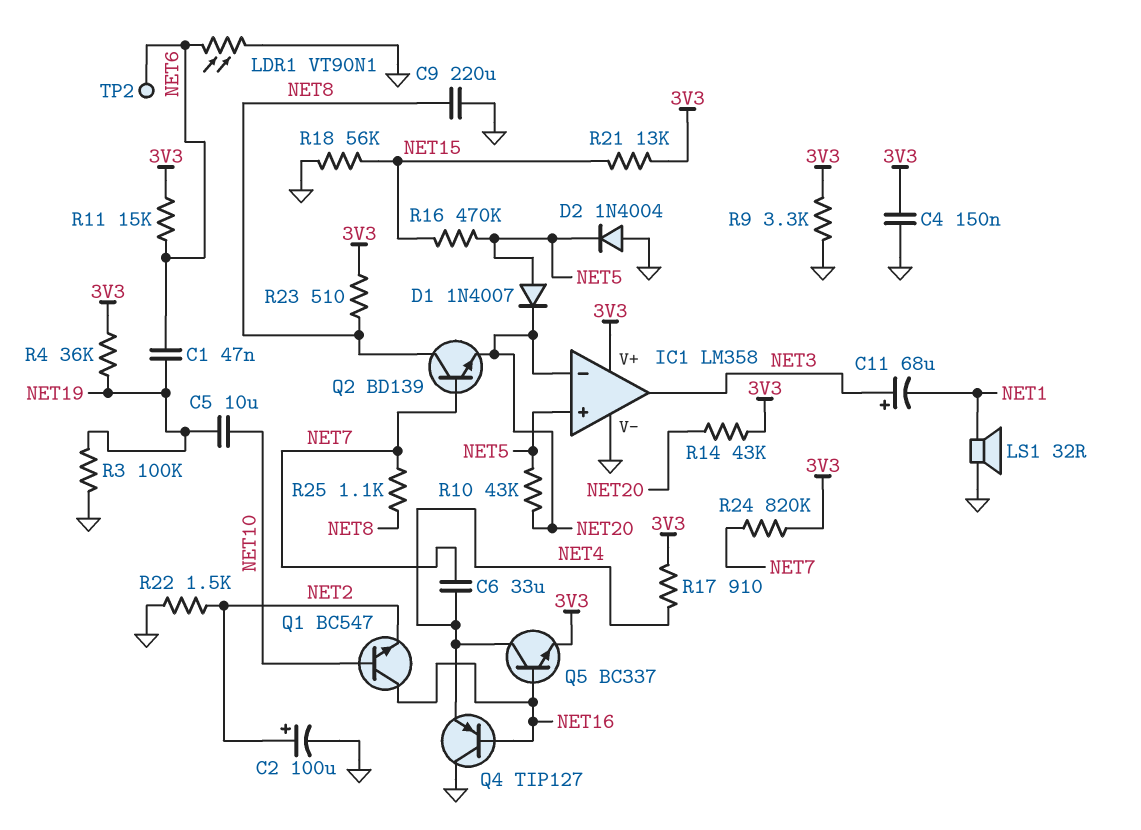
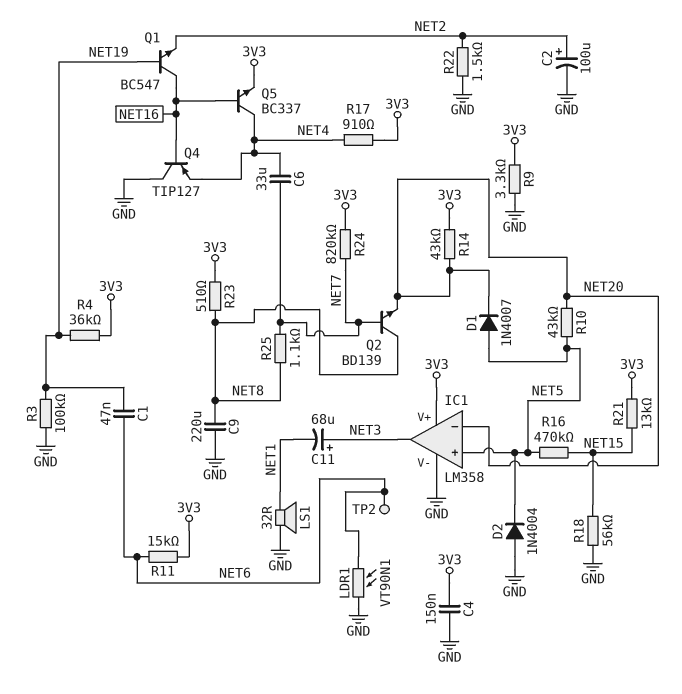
C5: 10uF (NET10, NET19) -> none
Q1: NPN BC547 (B NET10, C NET16, E NET2) -> NPN BC547 (B NET19, C NET16, E NET2)

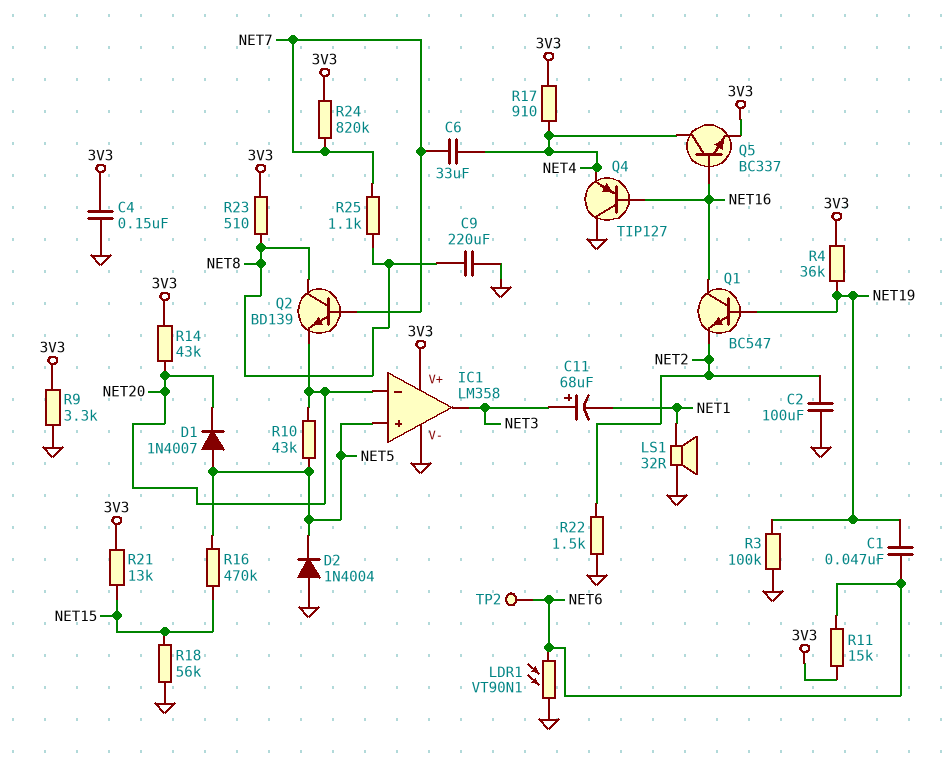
C2: 100uF (plus NET2, minus GND) -> 100uF (GND, NET2)

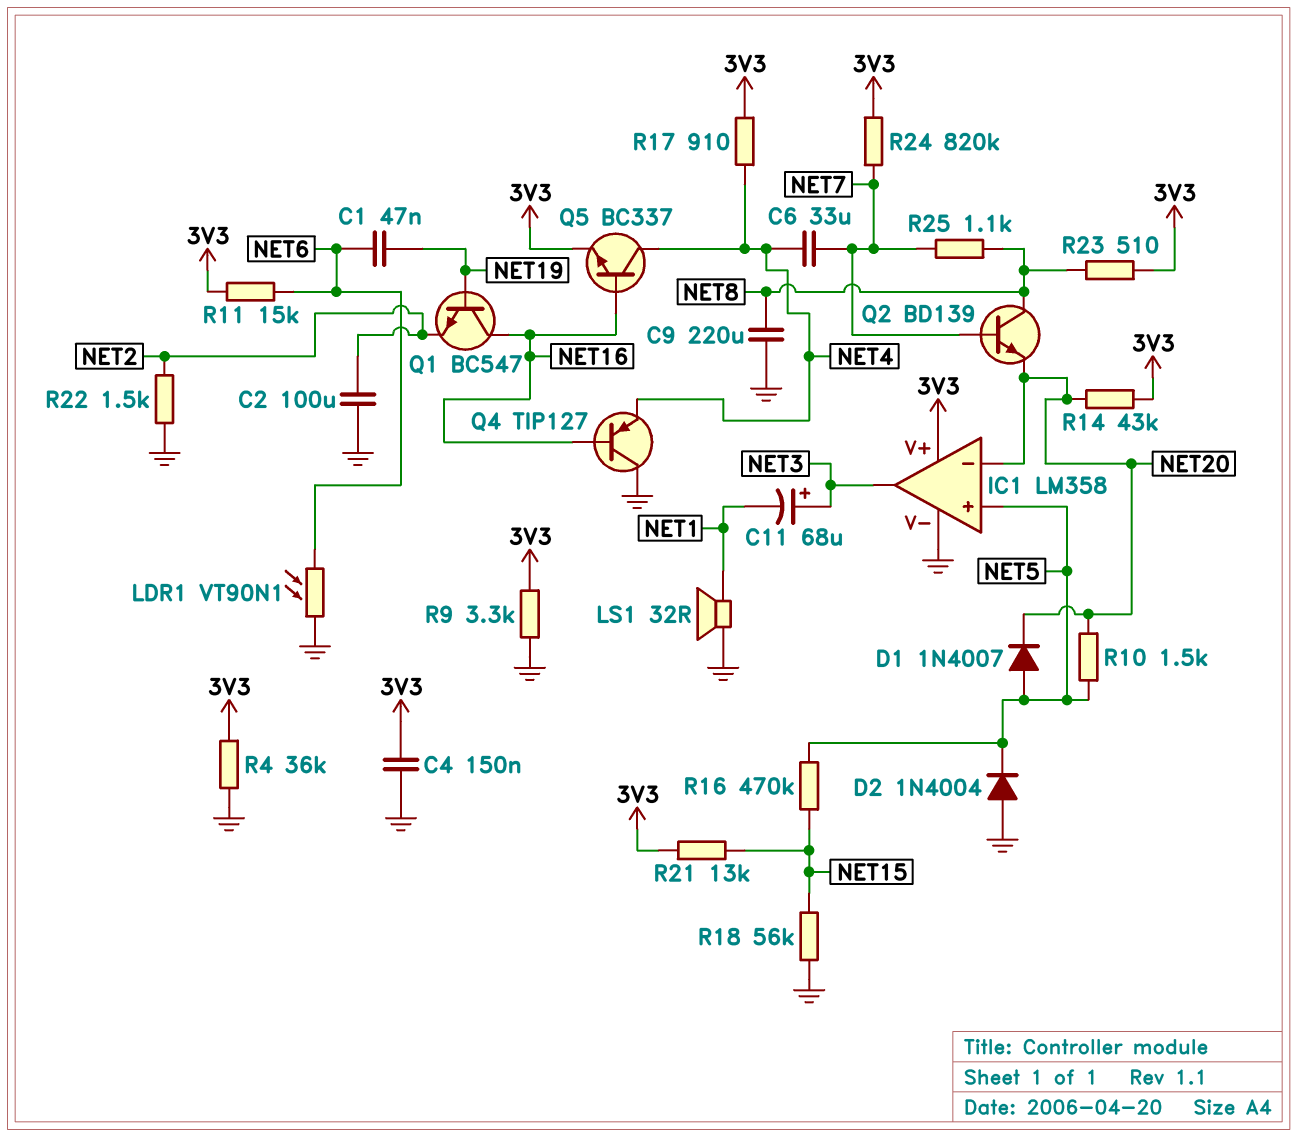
R3: 100k (GND, NET19) -> none
R4: 36k (3V3, NET19) -> 36k (3V3, GND)
R10: 43k (NET5, NET20) -> 1.5k (NET5, NET20)
TP2: test point (NET6) -> none

